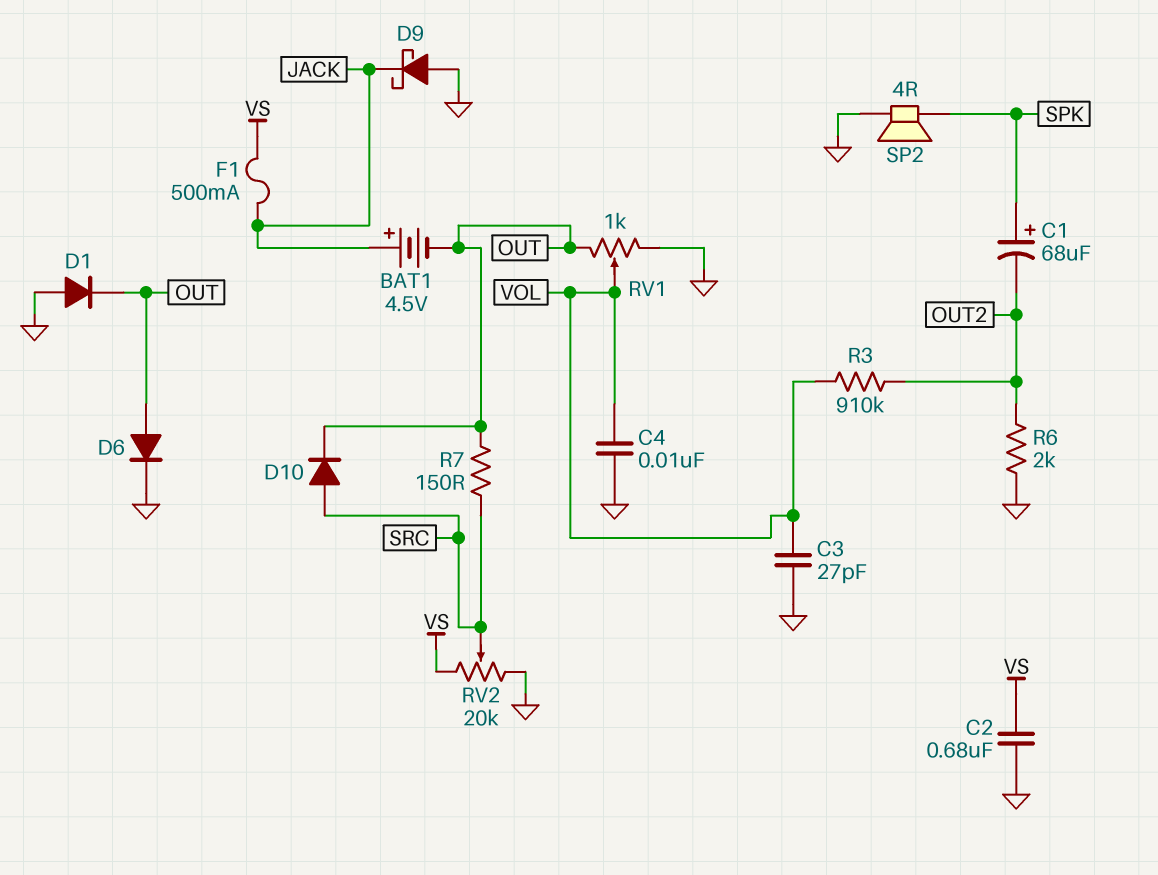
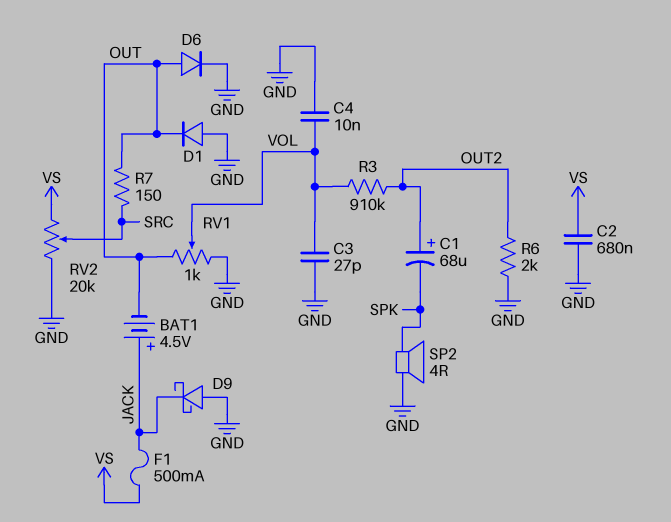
C1: 68uF (plus SPK, minus OUT2) -> 68uF (plus OUT2, minus SPK)
D10: diode (A SRC, K OUT) -> none

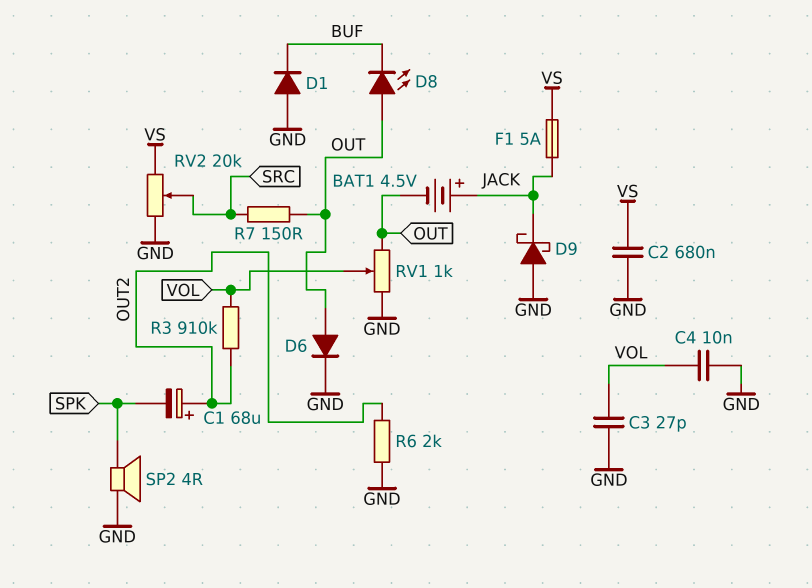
D1: diode (A GND, K OUT) -> diode (A GND, K BUF)
D8: none -> LED (A OUT, K BUF)
F1: 500mA (JACK, VS) -> 5A (JACK, VS)

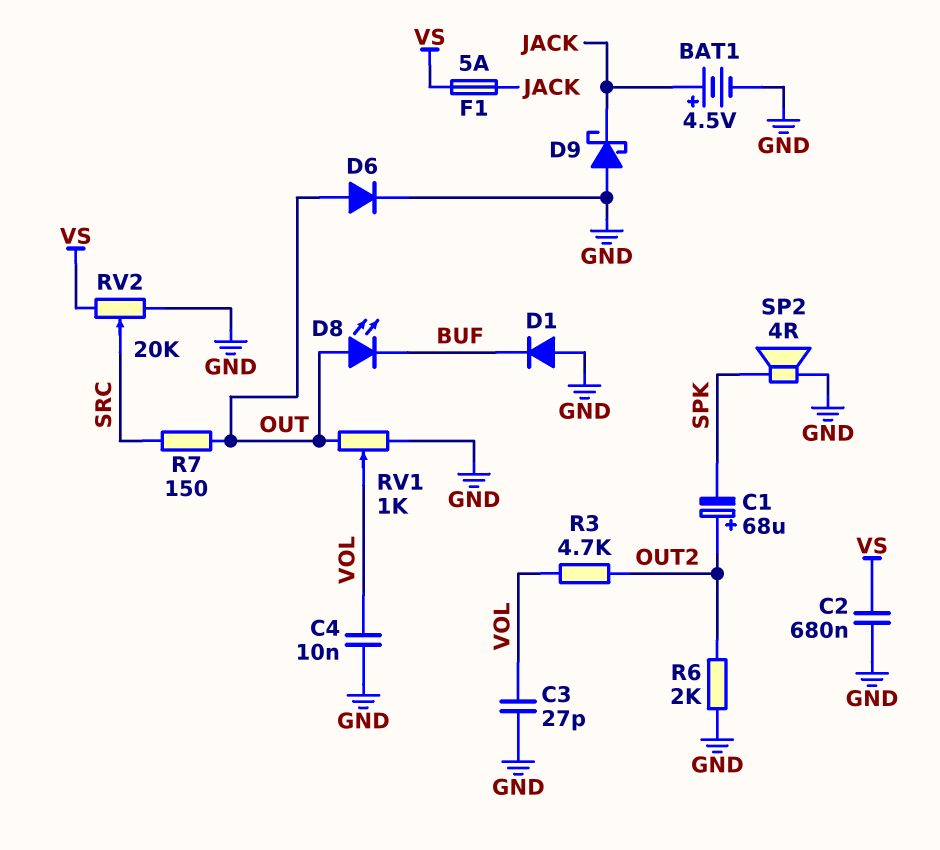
BAT1: 4.5V (plus JACK, minus OUT) -> 4.5V (plus JACK, minus GND)
R3: 910k (OUT2, VOL) -> 4.7k (OUT2, VOL)

